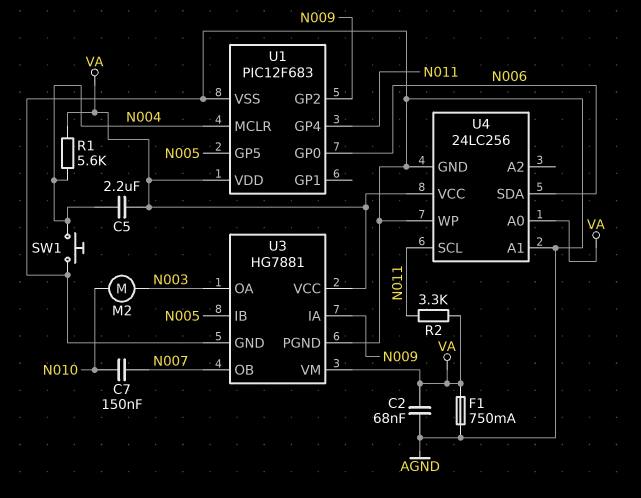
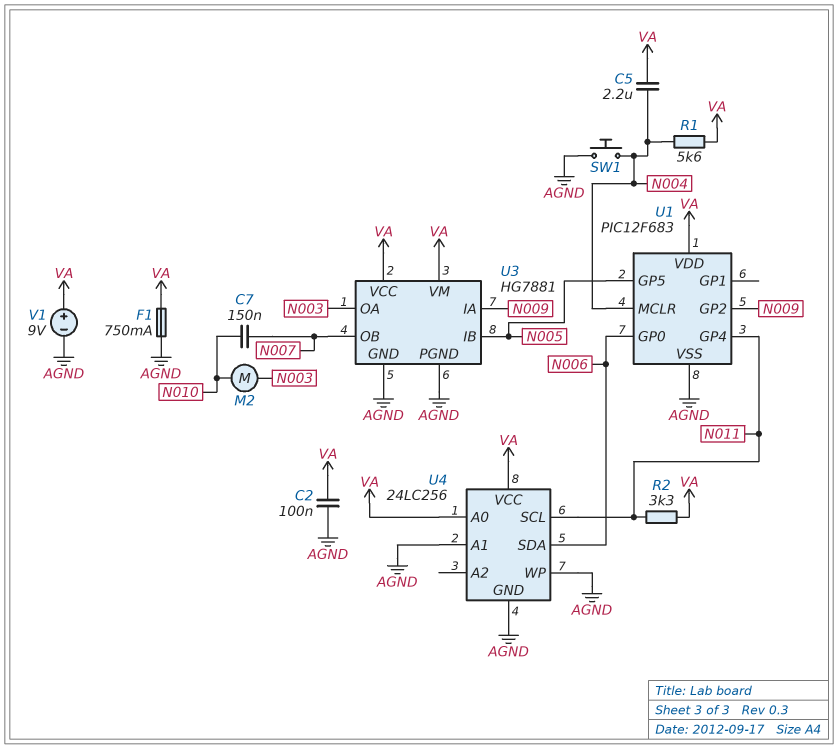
C2: 68nF (AGND, VA) -> 100nF (AGND, VA)
V1: none -> 9V (plus VA, minus AGND)

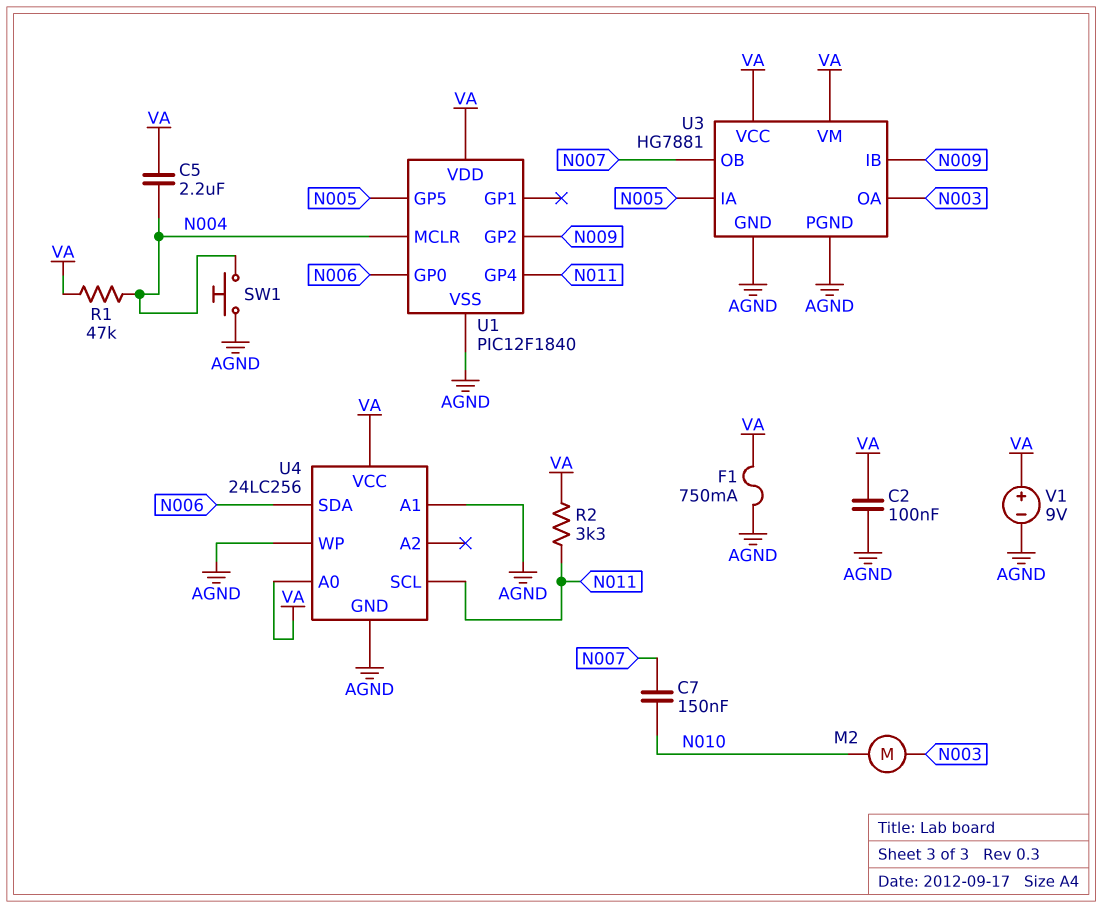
R1: 5.6k (N004, VA) -> 47k (N004, VA)
U1: PIC12F683 -> PIC12F1840
U3 pin IA: N009 -> N005
U3 pin IB: N005 -> N009

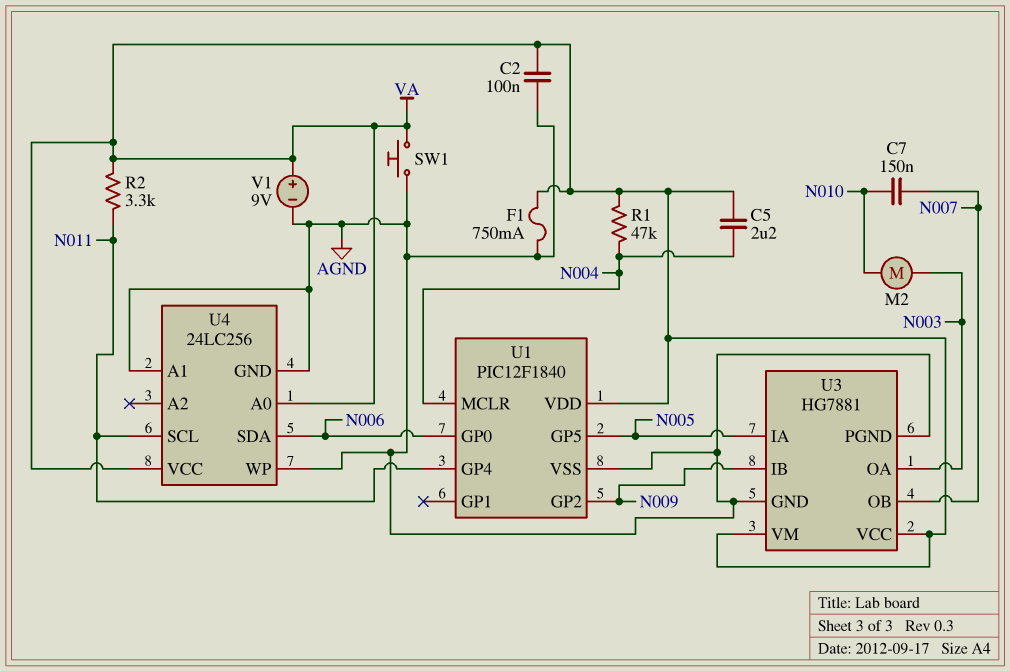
SW1: button (AGND, N004) -> button (AGND, VA)

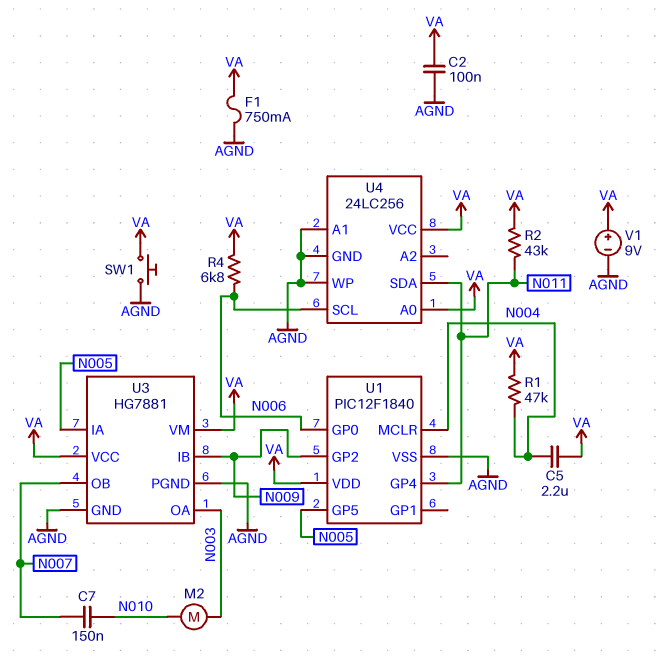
R2: 3.3k (N011, VA) -> 43k (N011, VA)
R4: none -> 6.8k (N006, VA)
U4 pin SCL: N011 -> N006
U4 pin SDA: N006 -> N011

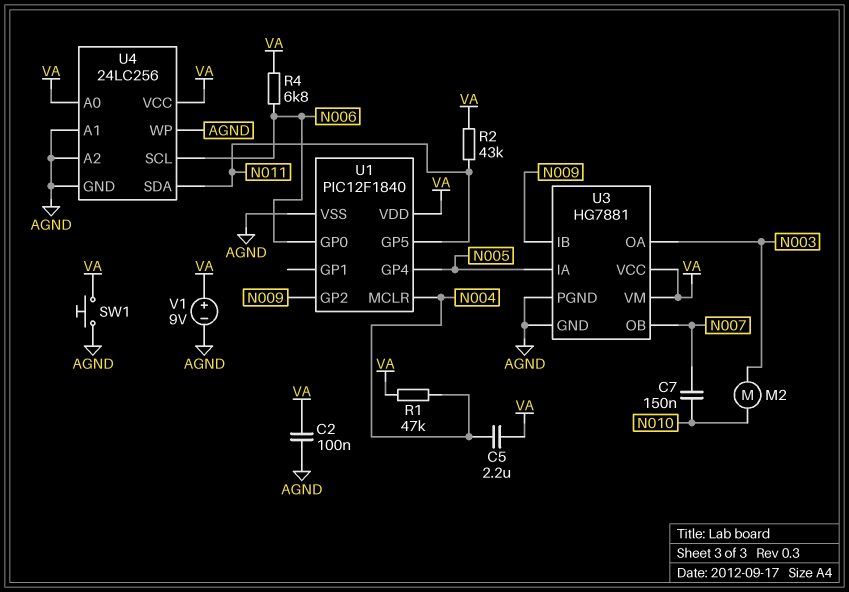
F1: 750mA (AGND, VA) -> none
U1 pin GP4: N011 -> N005
U1 pin GP5: N005 -> N011
U4 pin A2: none -> AGND

